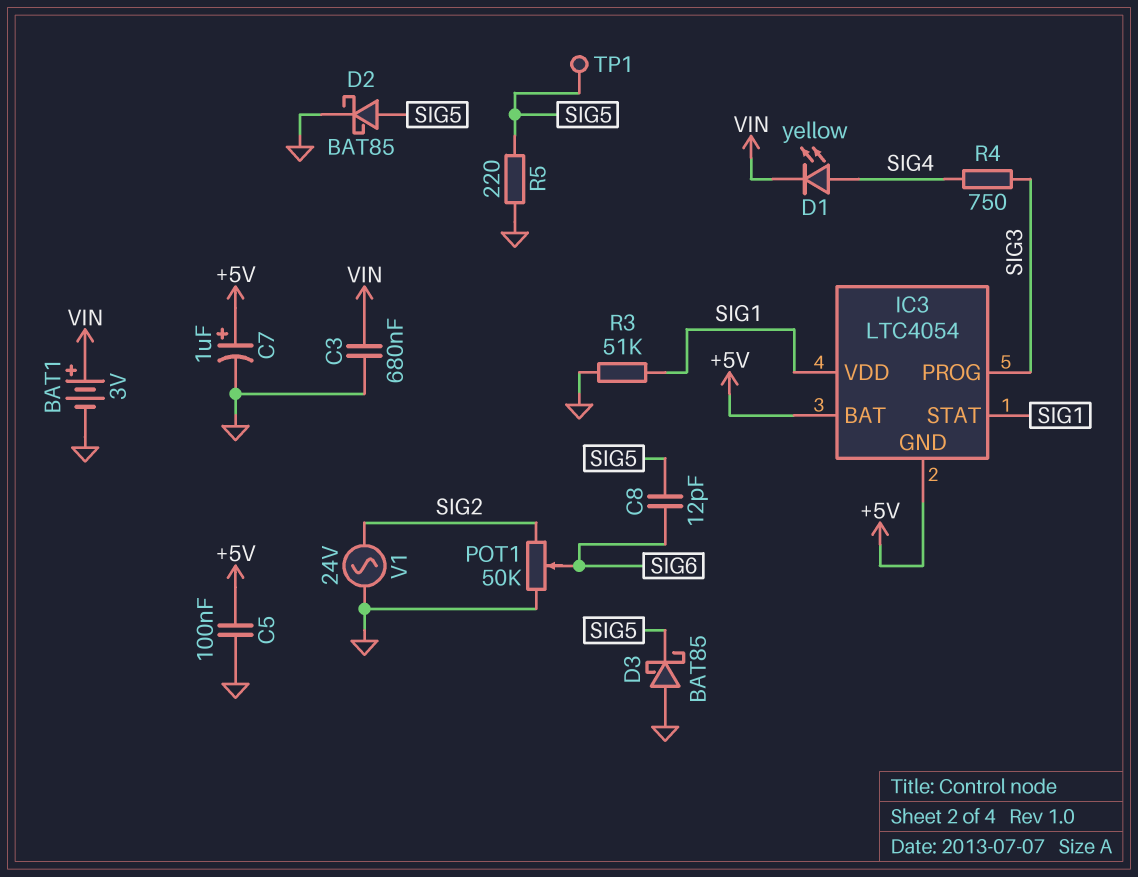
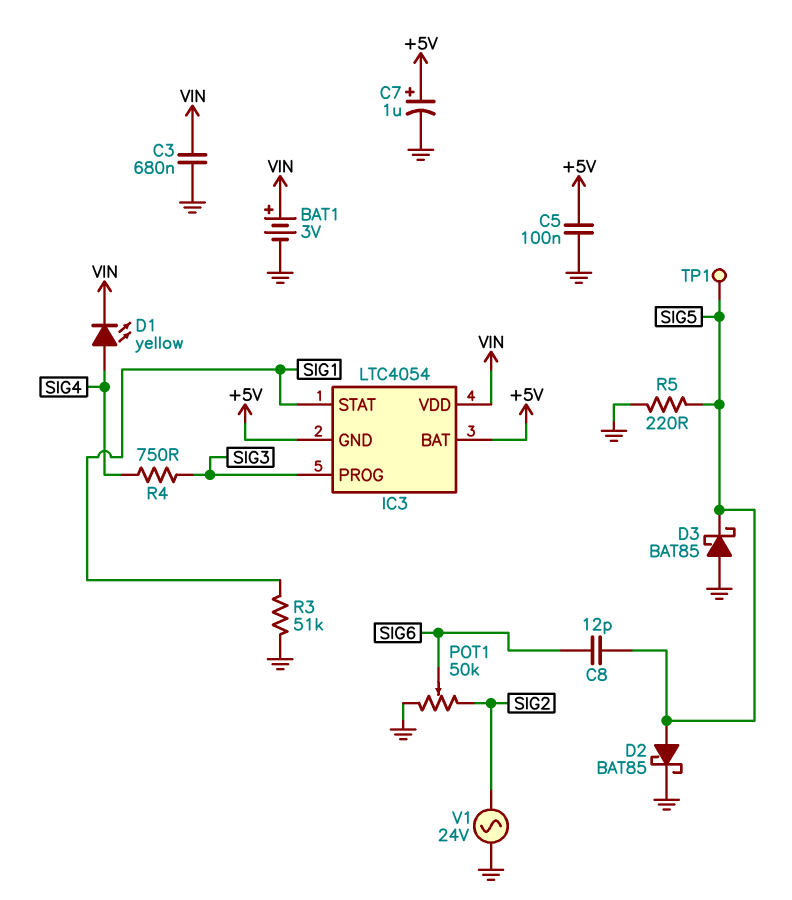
IC3 pin VDD: SIG1 -> VIN

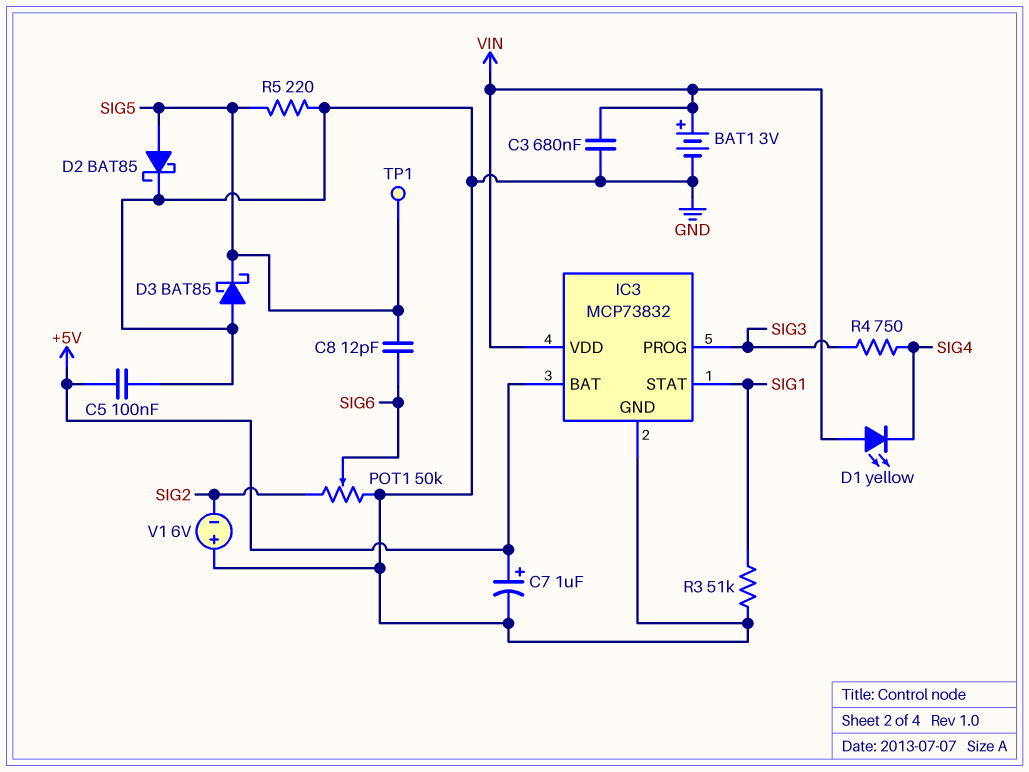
D1: LED yellow (A SIG4, K VIN) -> LED yellow (A VIN, K SIG4)
IC3: LTC4054 -> MCP73832
IC3 pin GND: +5V -> GND
V1: AC 24V (GND, SIG2) -> 6V (plus GND, minus SIG2)

